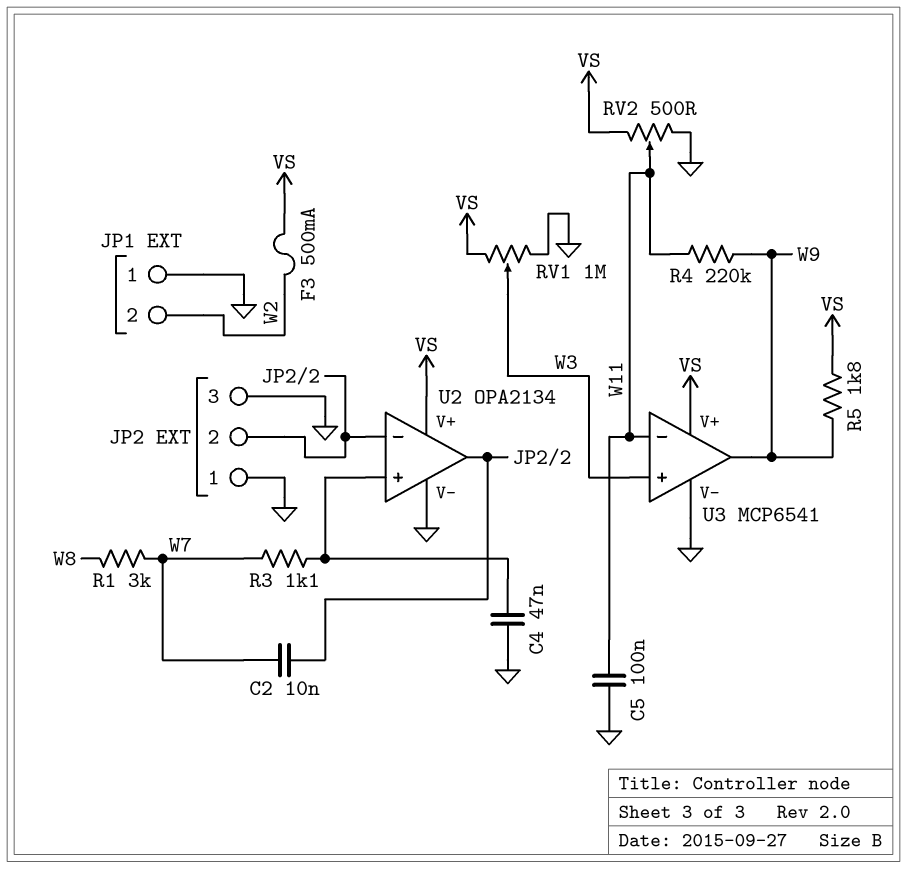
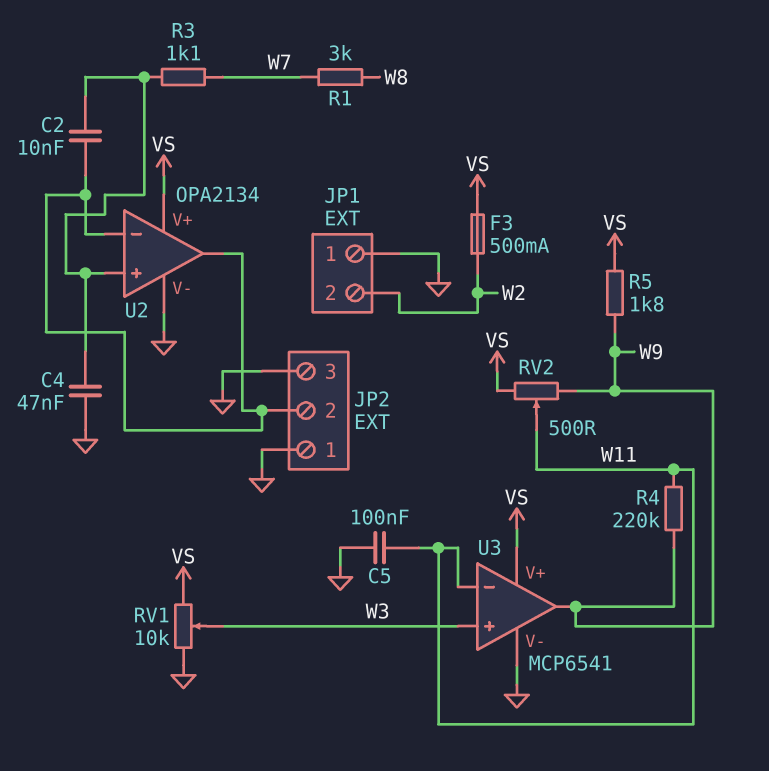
C2: 10nF (JP2/2, W7) -> 10nF (JP2/2, U2/in+)
RV1: 1M (GND, VS, wiper W3) -> 10k (GND, VS, wiper W3)
RV2: 500 (GND, VS, wiper W11) -> 500 (VS, W9, wiper W11)

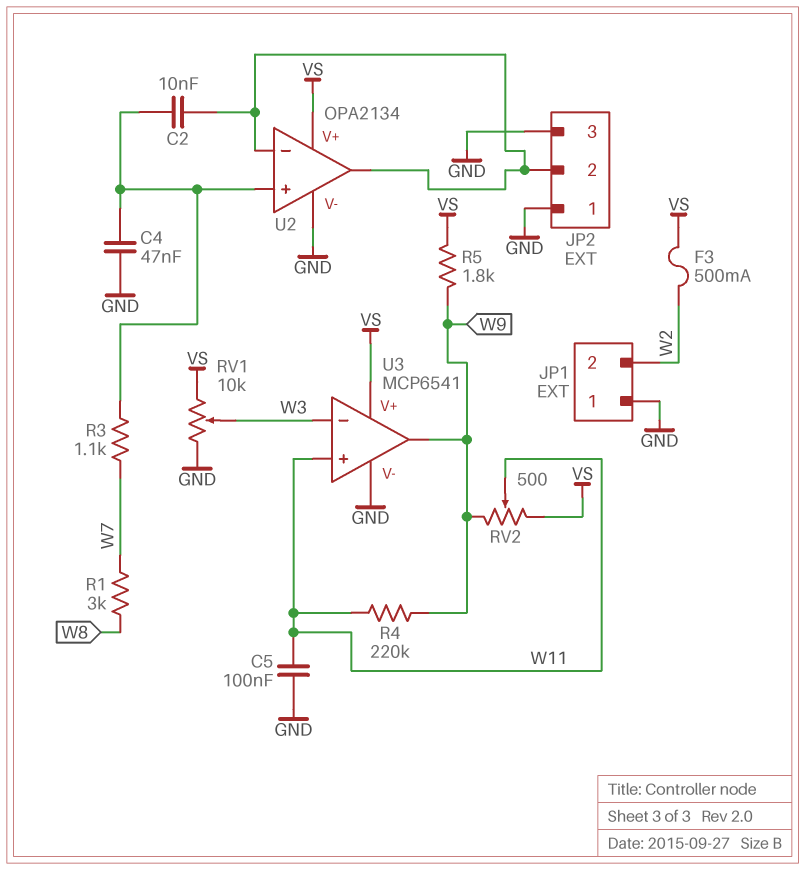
U3 pin in+: W3 -> W11
U3 pin in-: W11 -> W3

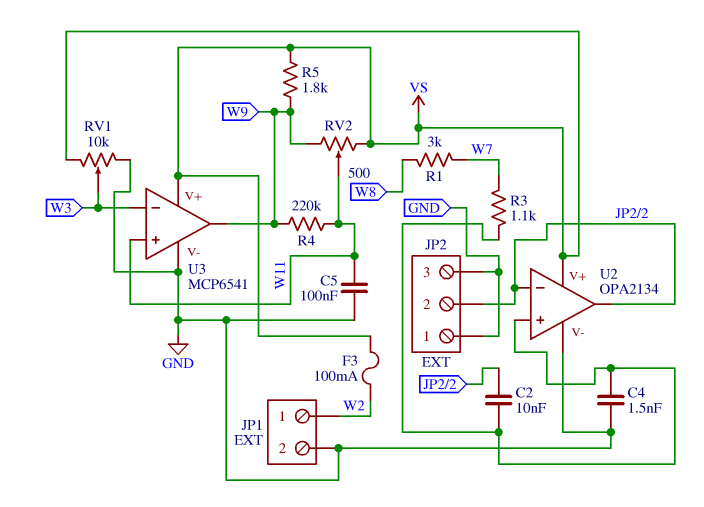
C4: 47nF (GND, U2/in+) -> 1.5nF (GND, U2/in+)
F3: 500mA (VS, W2) -> 100mA (VS, W2)
JP1 pin 1: GND -> W2
JP1 pin 2: W2 -> GND

